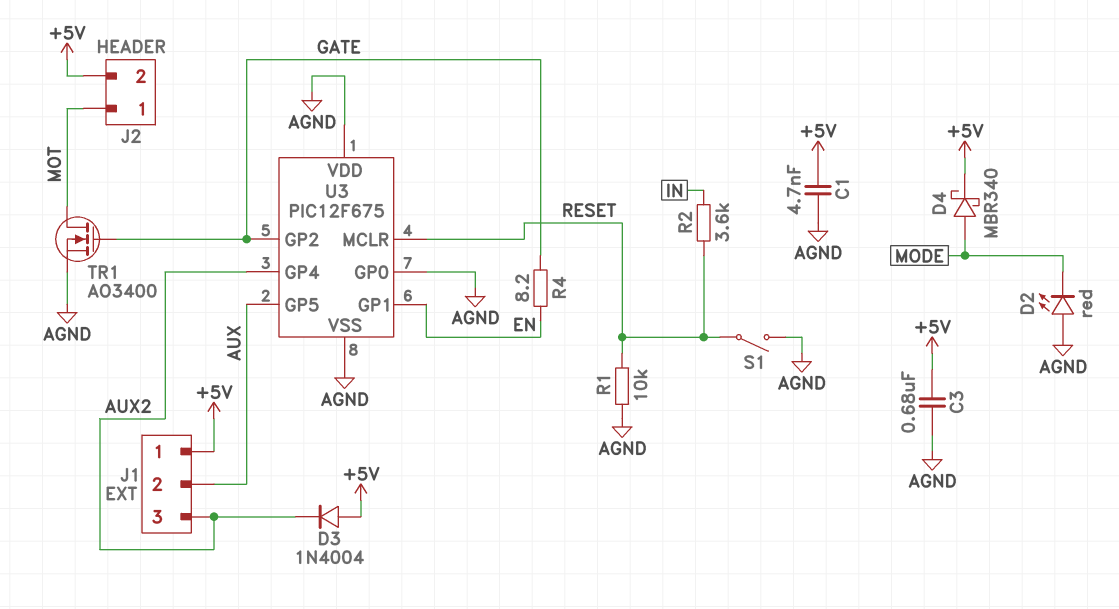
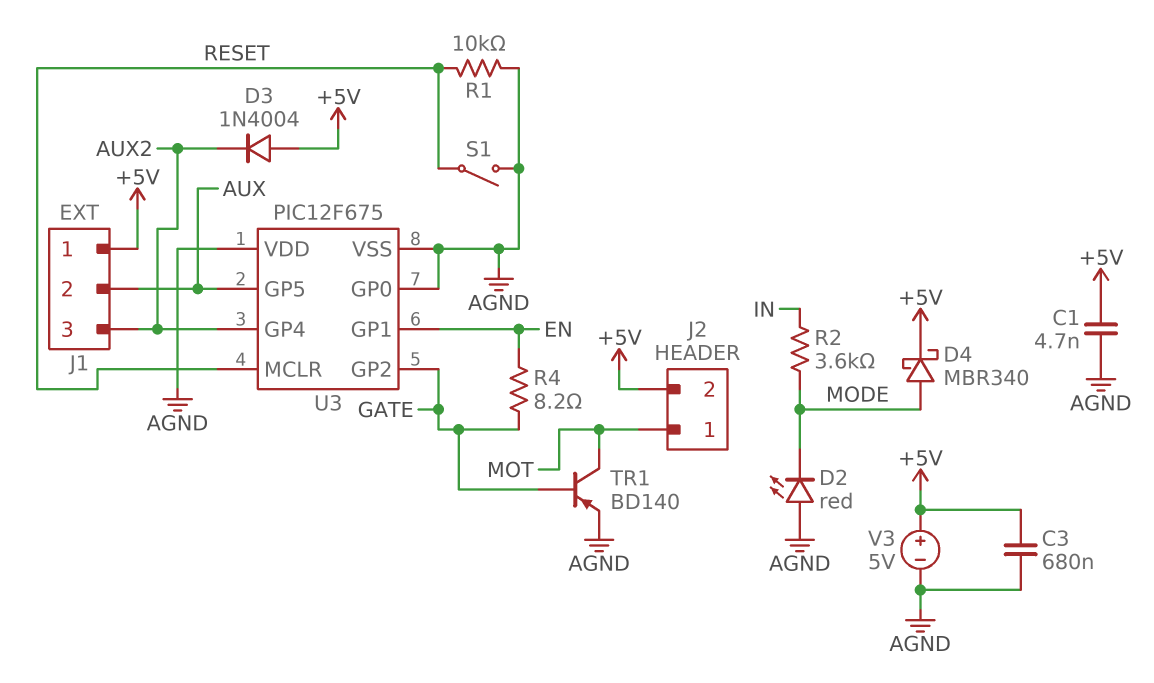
R2: 3.6k (IN, RESET) -> 3.6k (IN, MODE)
TR1: NMOS AO3400 (G GATE, D MOT, S AGND) -> PNP BD140 (B GATE, C MOT, E AGND)
V3: none -> 5V (plus +5V, minus AGND)

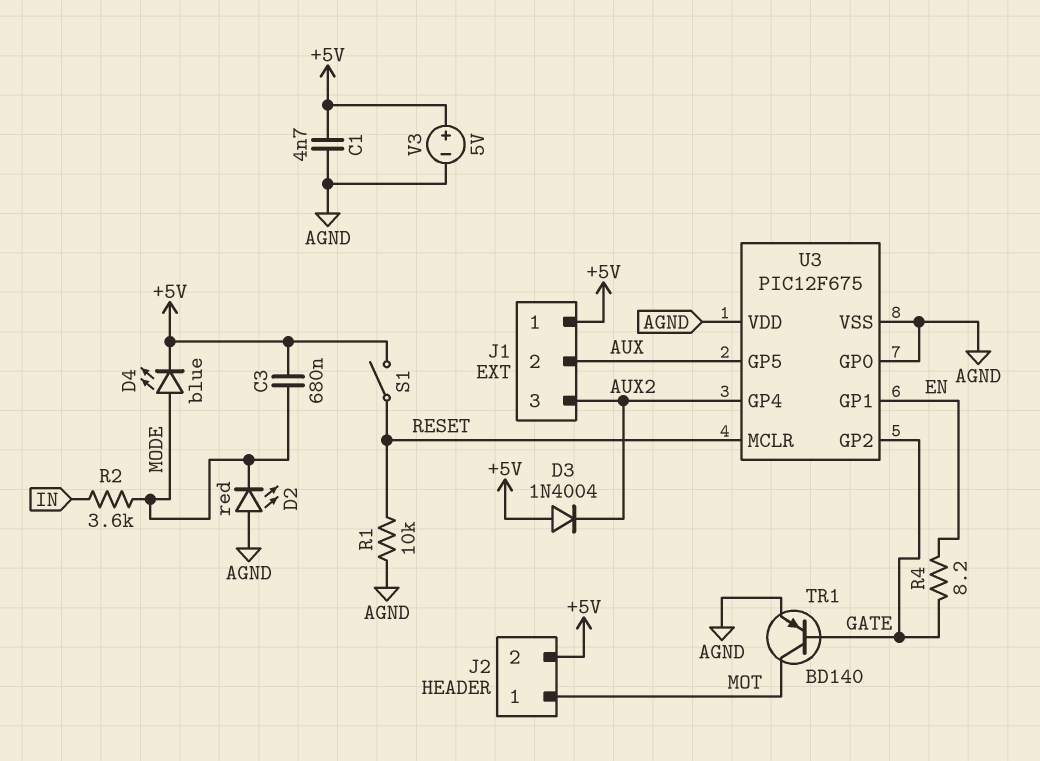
C3: 680nF (+5V, AGND) -> 680nF (+5V, MODE)
D4: schottky MBR340 (A MODE, K +5V) -> LED blue (A MODE, K +5V)
S1: switch (AGND, RESET) -> switch (+5V, RESET)

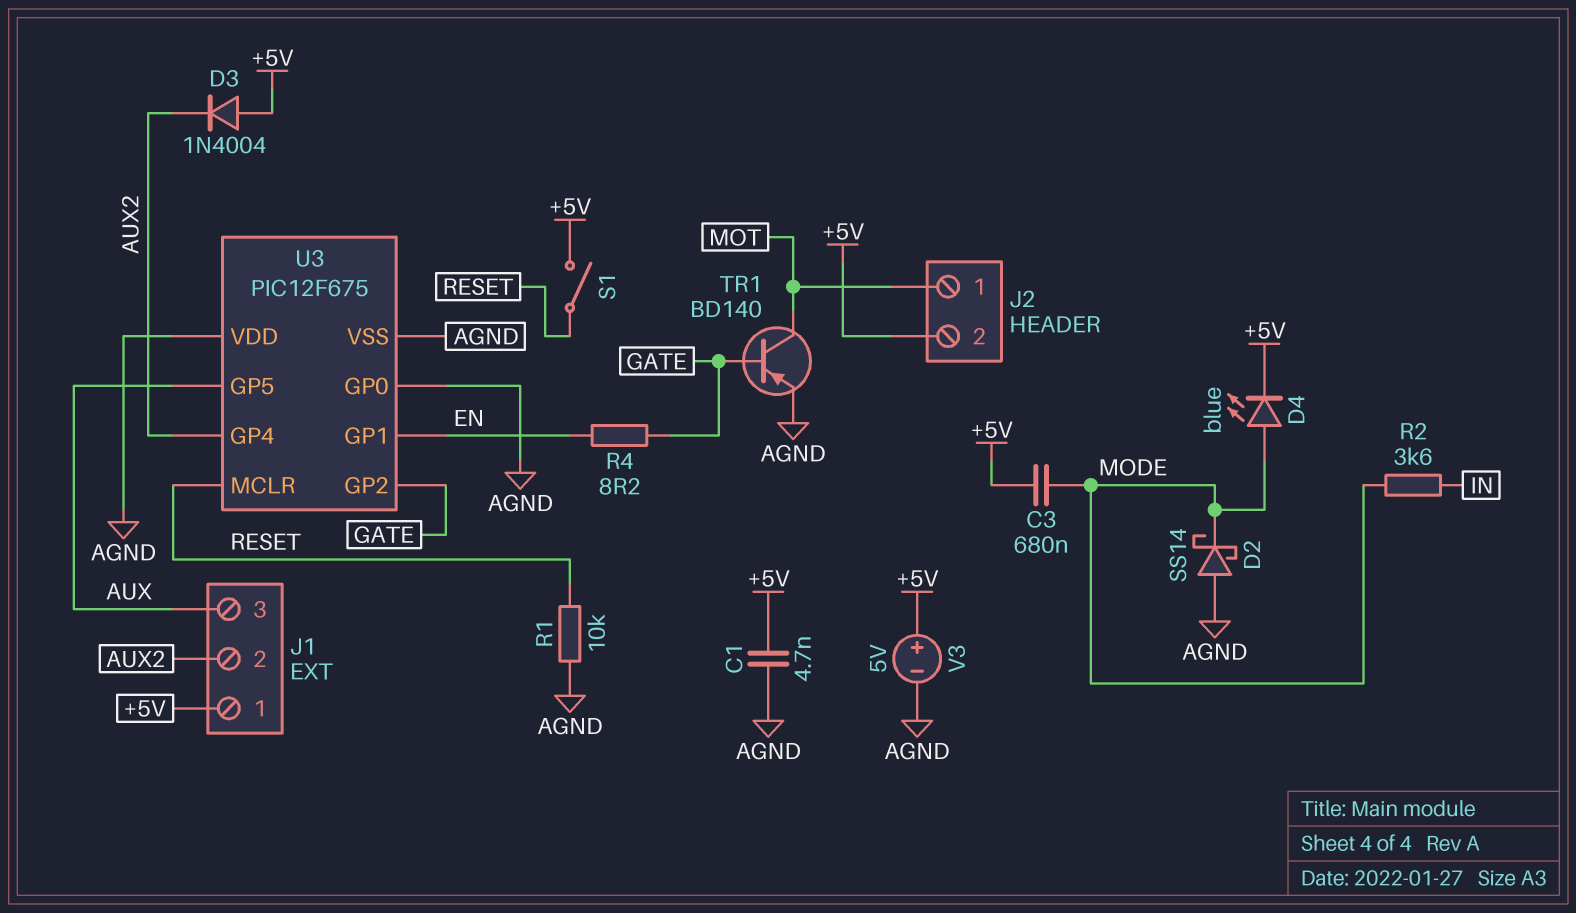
D2: LED red (A AGND, K MODE) -> schottky SS14 (A AGND, K MODE)
J1 pin 2: AUX -> AUX2
J1 pin 3: AUX2 -> AUX

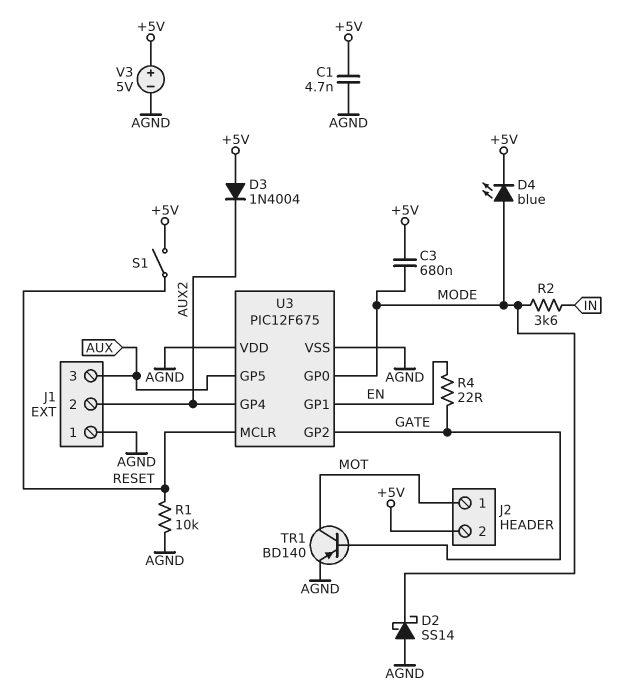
J1 pin 1: +5V -> AGND
R4: 8.2 (EN, GATE) -> 22 (EN, GATE)
U3 pin GP0: AGND -> MODE

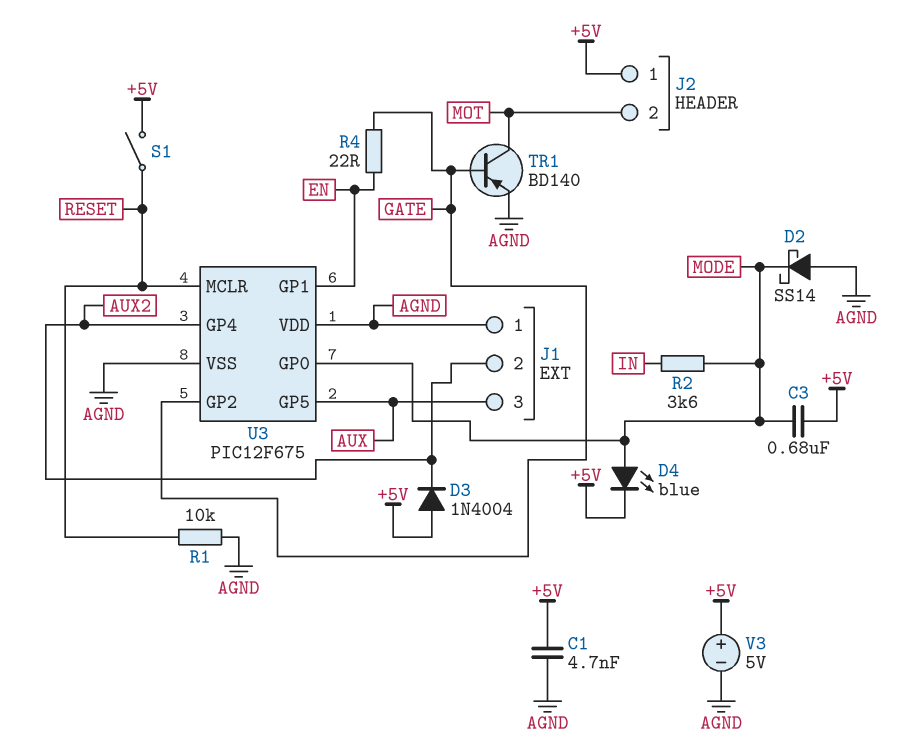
J2 pin 1: MOT -> +5V
J2 pin 2: +5V -> MOT

